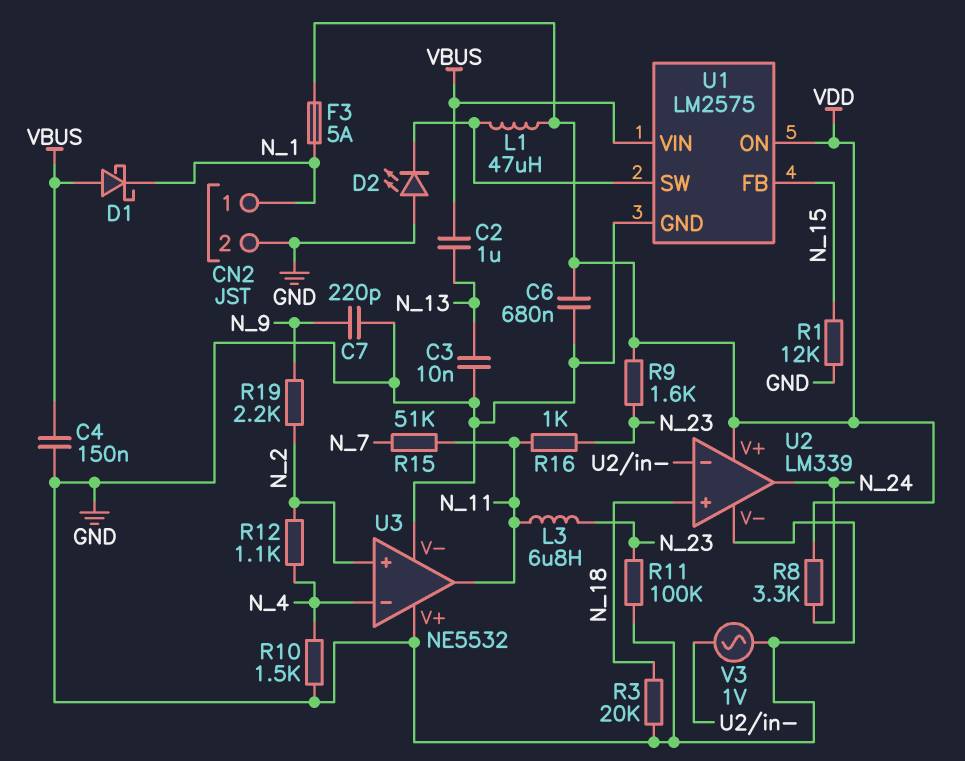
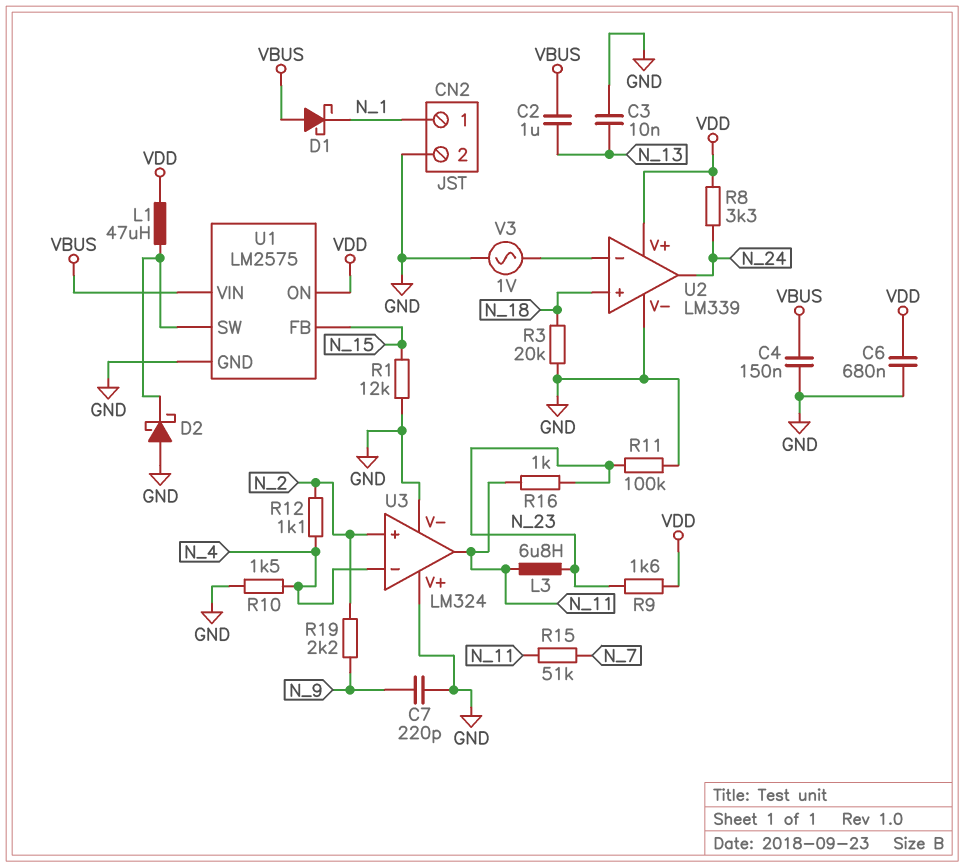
D2: LED (A GND, K U1/SW) -> schottky (A GND, K U1/SW)
F3: 5A (N_1, VDD) -> none
U3: NE5532 -> LM324

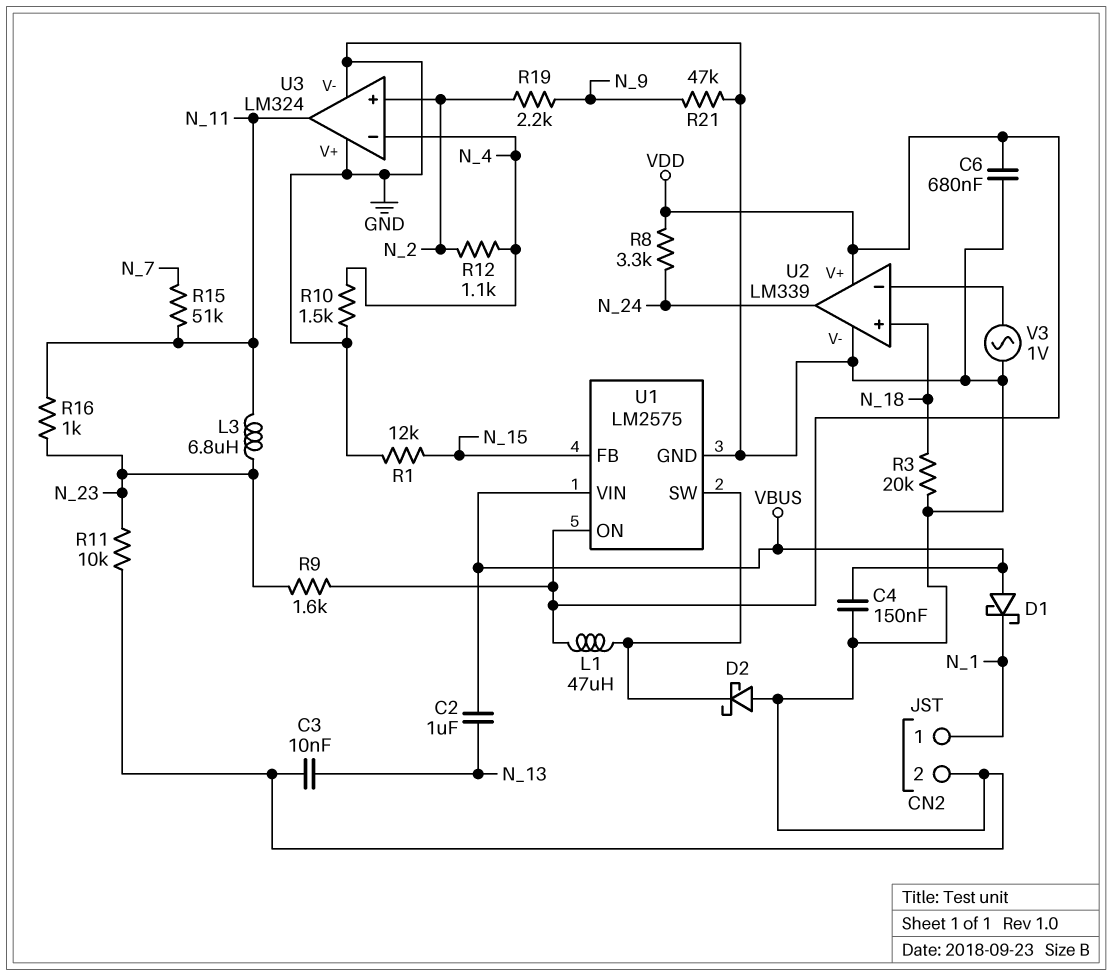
C7: 220pF (GND, N_9) -> none
R11: 100k (GND, N_23) -> 10k (GND, N_23)
R21: none -> 47k (GND, N_9)

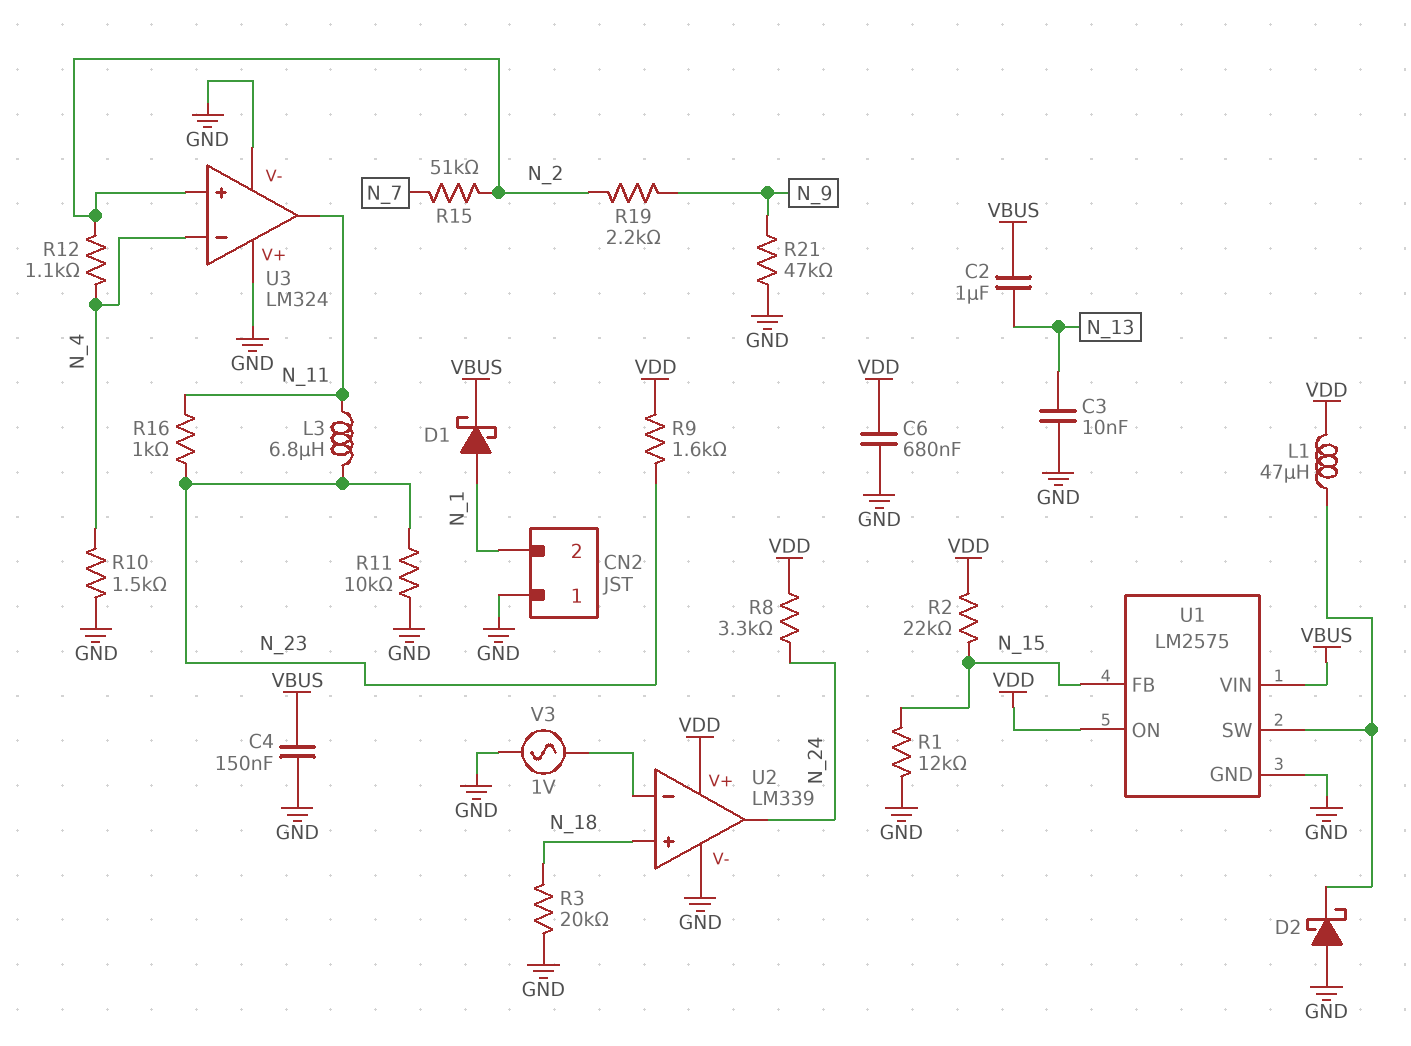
CN2 pin 1: N_1 -> GND
CN2 pin 2: GND -> N_1
D1: schottky (A VBUS, K N_1) -> schottky (A N_1, K VBUS)
R2: none -> 22k (N_15, VDD)
R15: 51k (N_7, N_11) -> 51k (N_2, N_7)

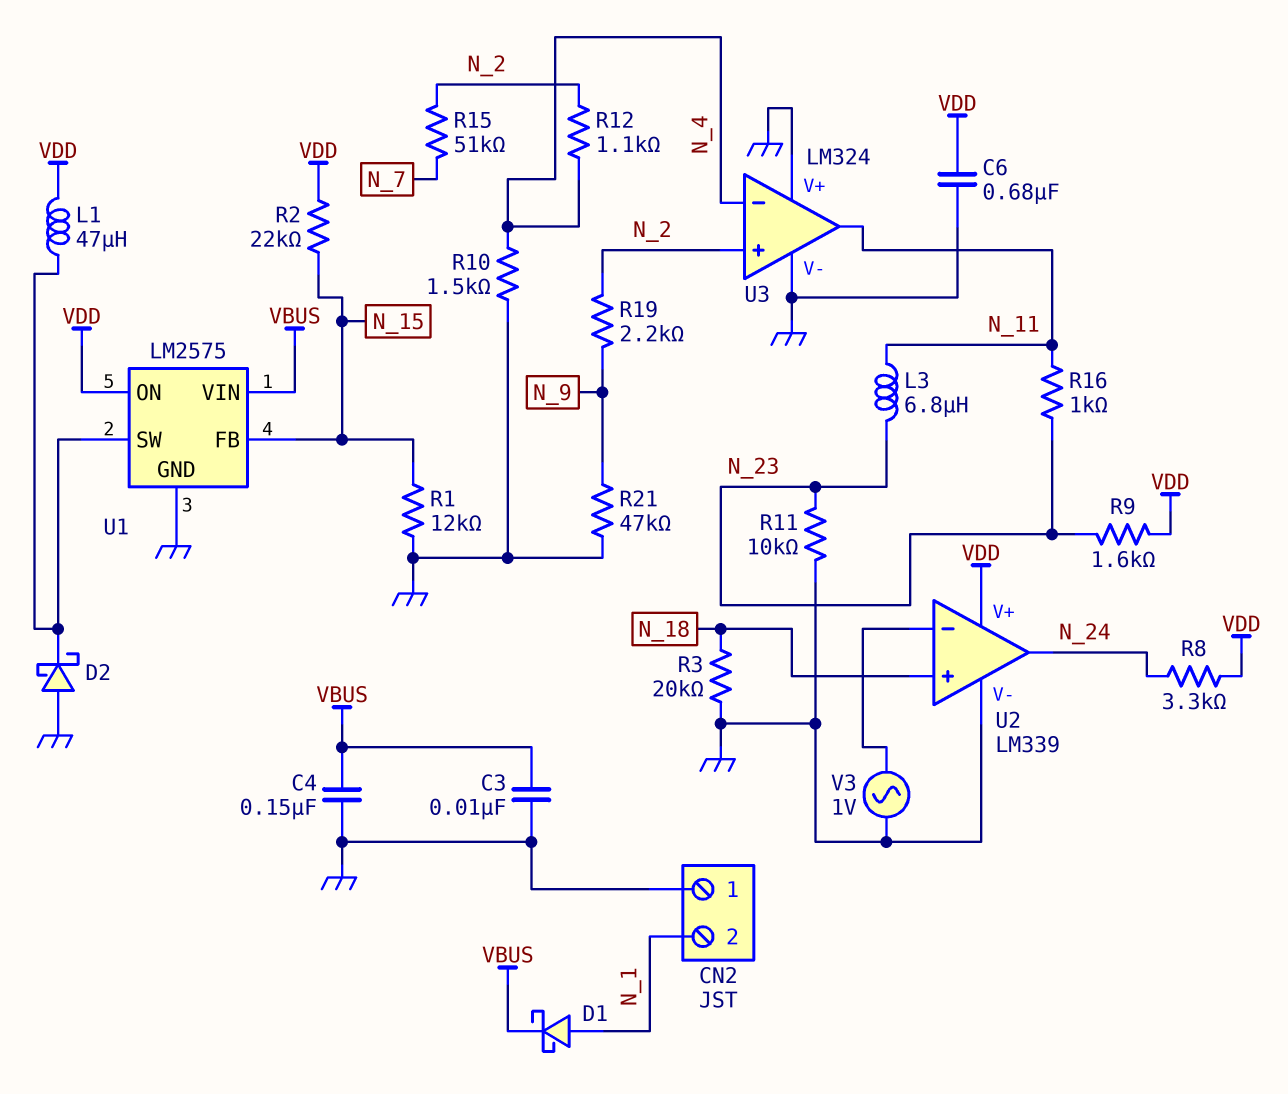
C2: 1uF (N_13, VBUS) -> none
C3: 10nF (GND, N_13) -> 10nF (GND, VBUS)

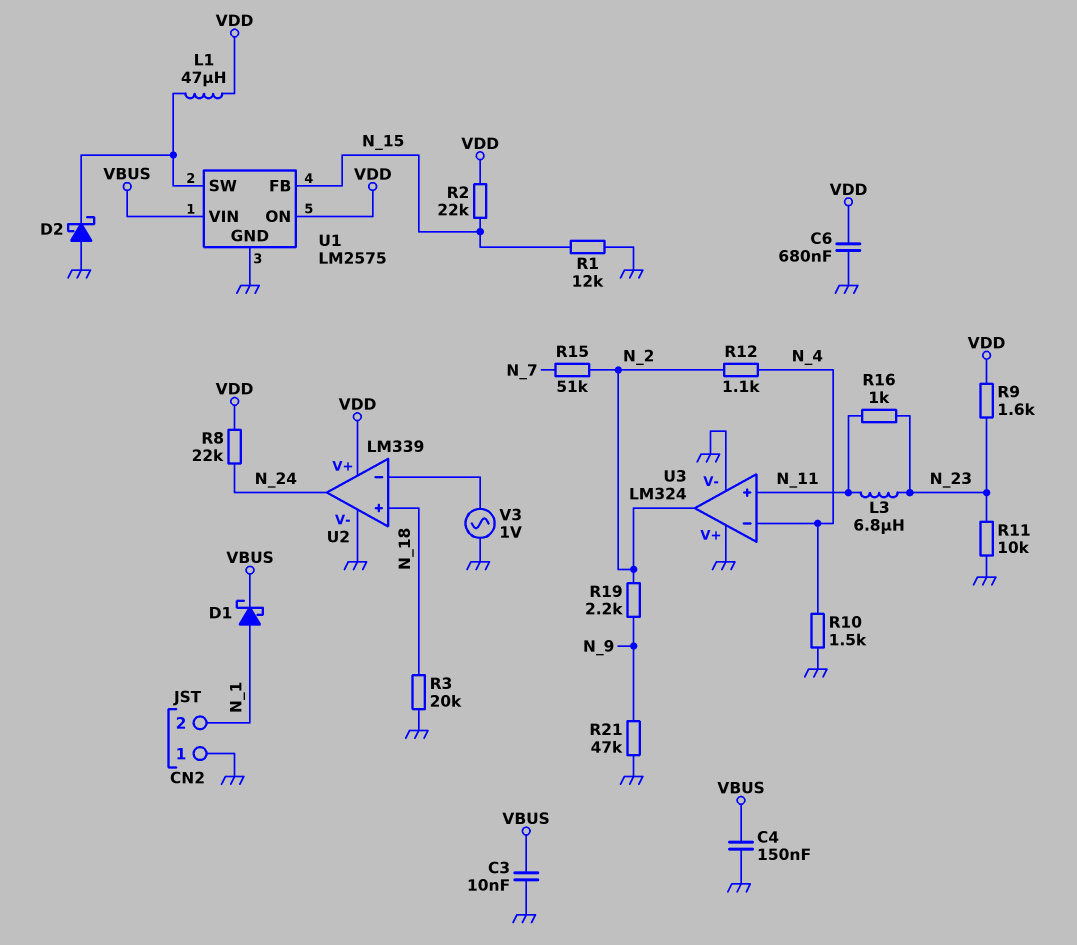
R8: 3.3k (N_24, VDD) -> 22k (N_24, VDD)
U3 pin in+: N_2 -> N_11
U3 pin out: N_11 -> N_2

